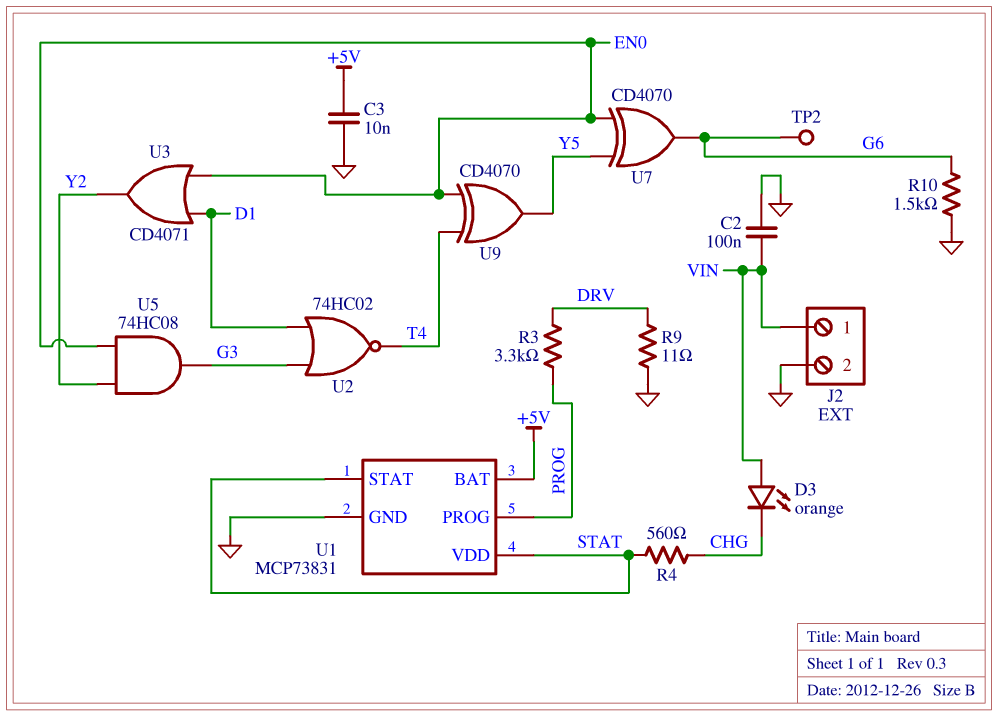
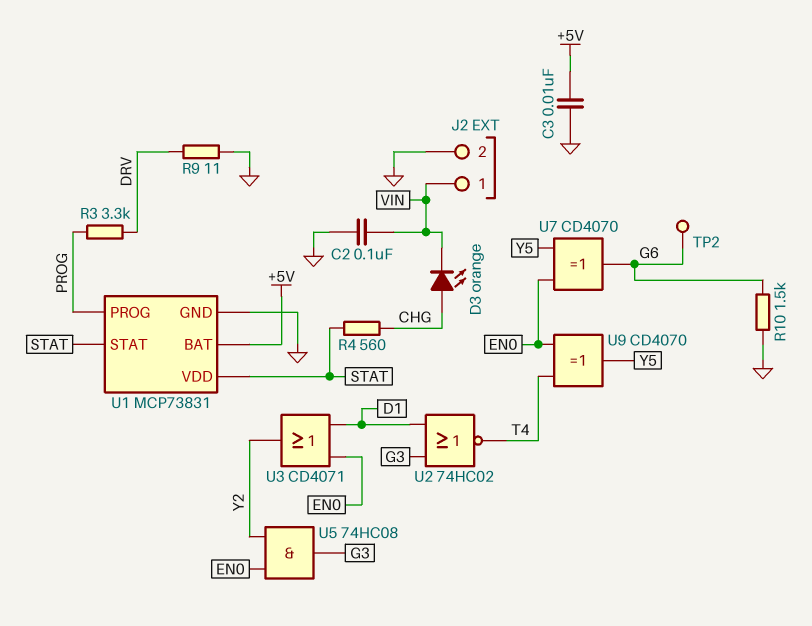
D3: LED orange (A VIN, K CHG) -> LED orange (A CHG, K VIN)

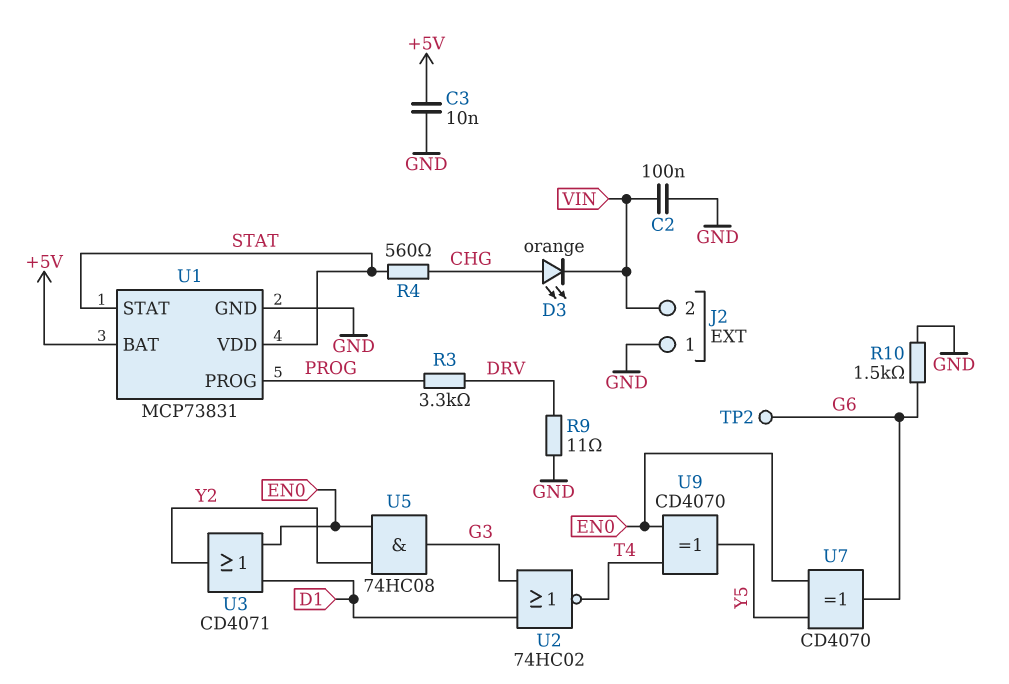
J2 pin 1: VIN -> GND
J2 pin 2: GND -> VIN

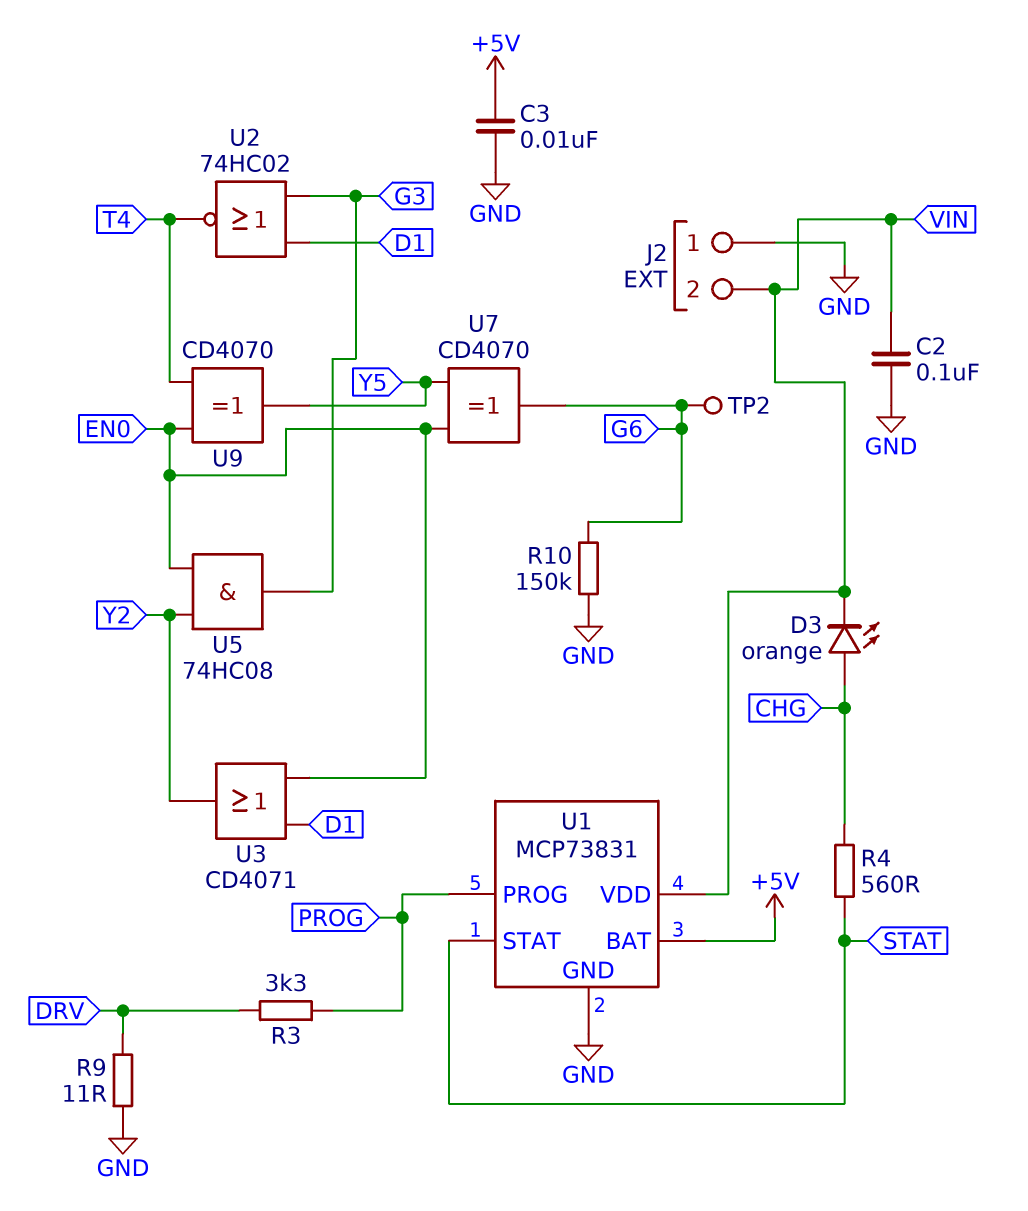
R10: 1.5k (G6, GND) -> 150k (G6, GND)
U1 pin VDD: STAT -> VIN

